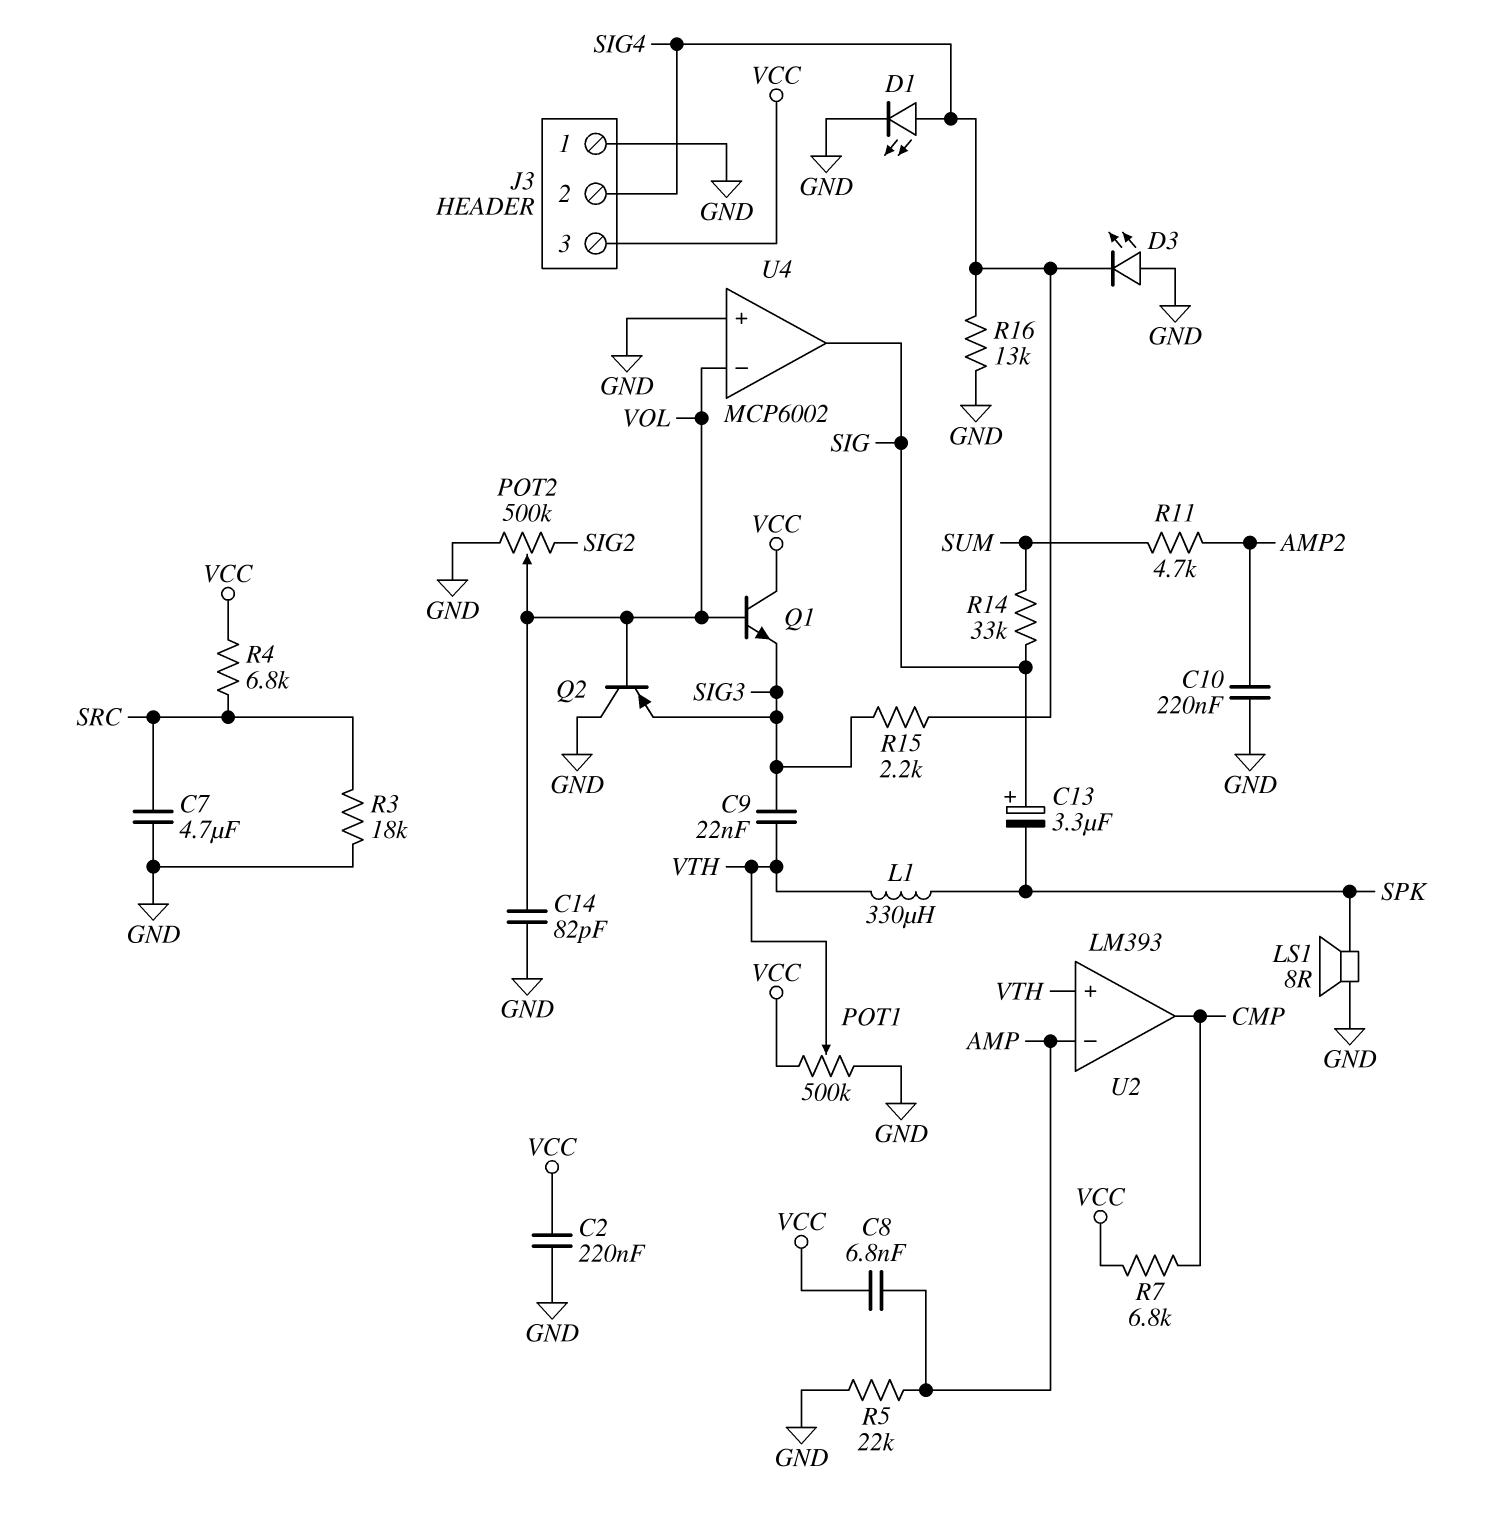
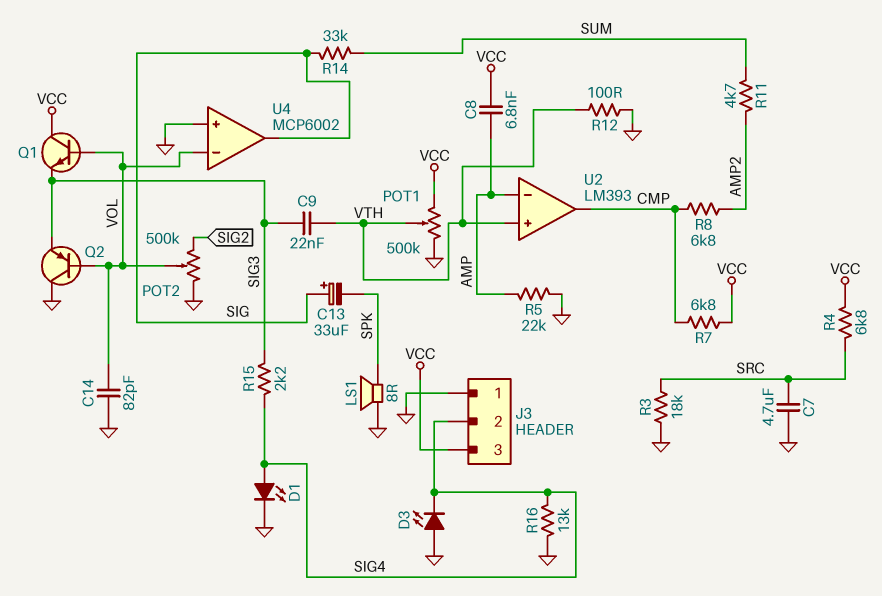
C2: 220nF (GND, VCC) -> none
C10: 220nF (AMP2, GND) -> none
C13: 3.3uF (plus SIG, minus SPK) -> 33uF (plus SIG, minus SPK)
L1: 330uH (SPK, VTH) -> none
R8: none -> 6.8k (AMP2, CMP)
R12: none -> 100 (GND, VTH)

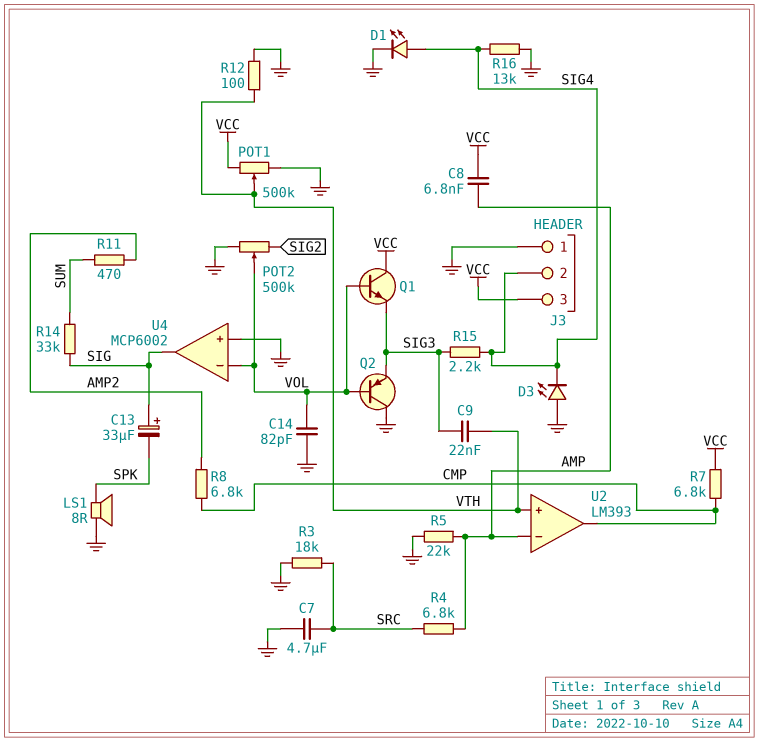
R4: 6.8k (SRC, VCC) -> 6.8k (AMP, SRC)
R11: 4.7k (AMP2, SUM) -> 470 (AMP2, SUM)

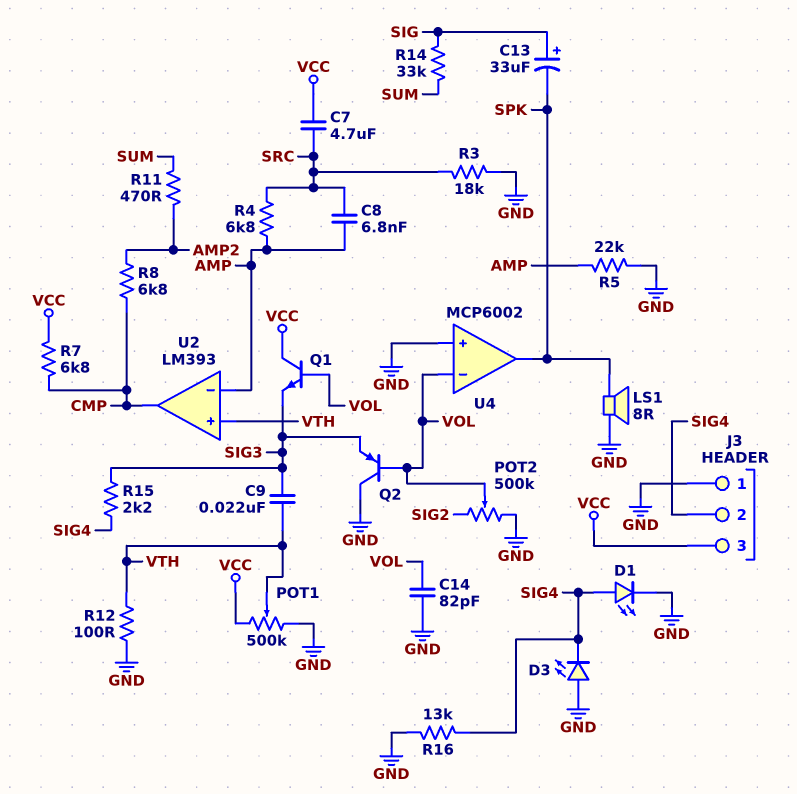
C7: 4.7uF (GND, SRC) -> 4.7uF (SRC, VCC)
C8: 6.8nF (AMP, VCC) -> 6.8nF (AMP, SRC)
U4 pin out: SIG -> SPK

